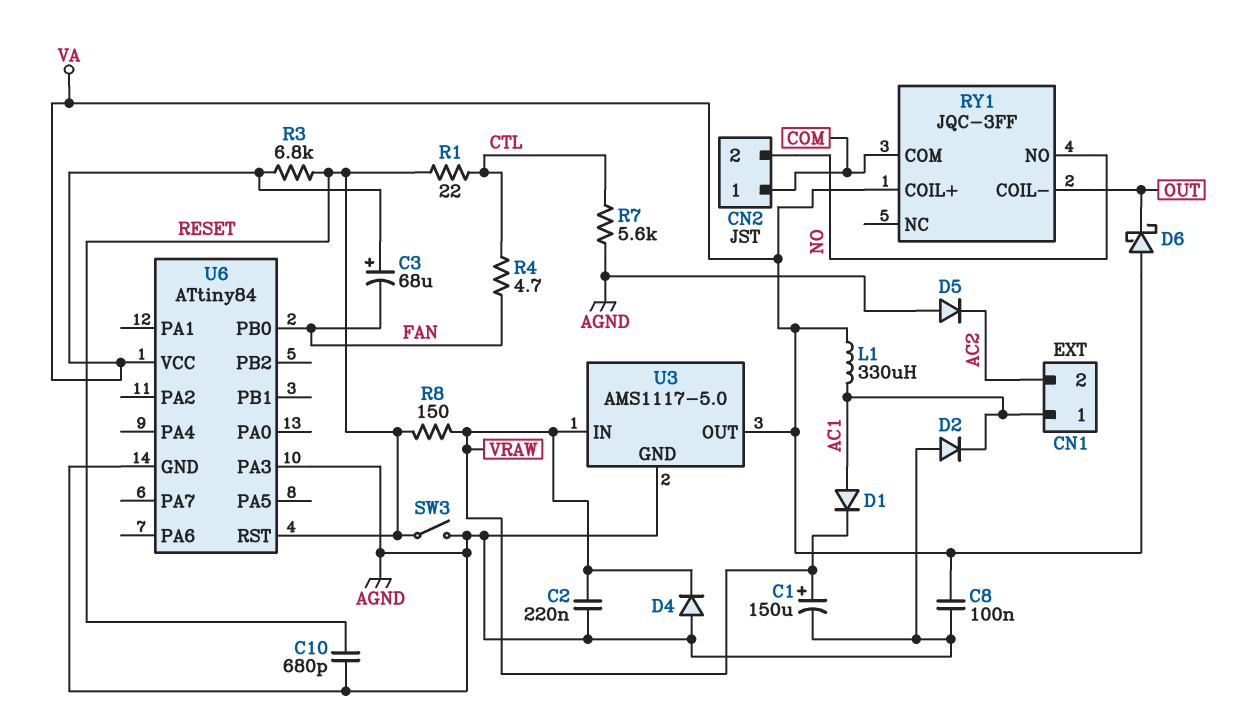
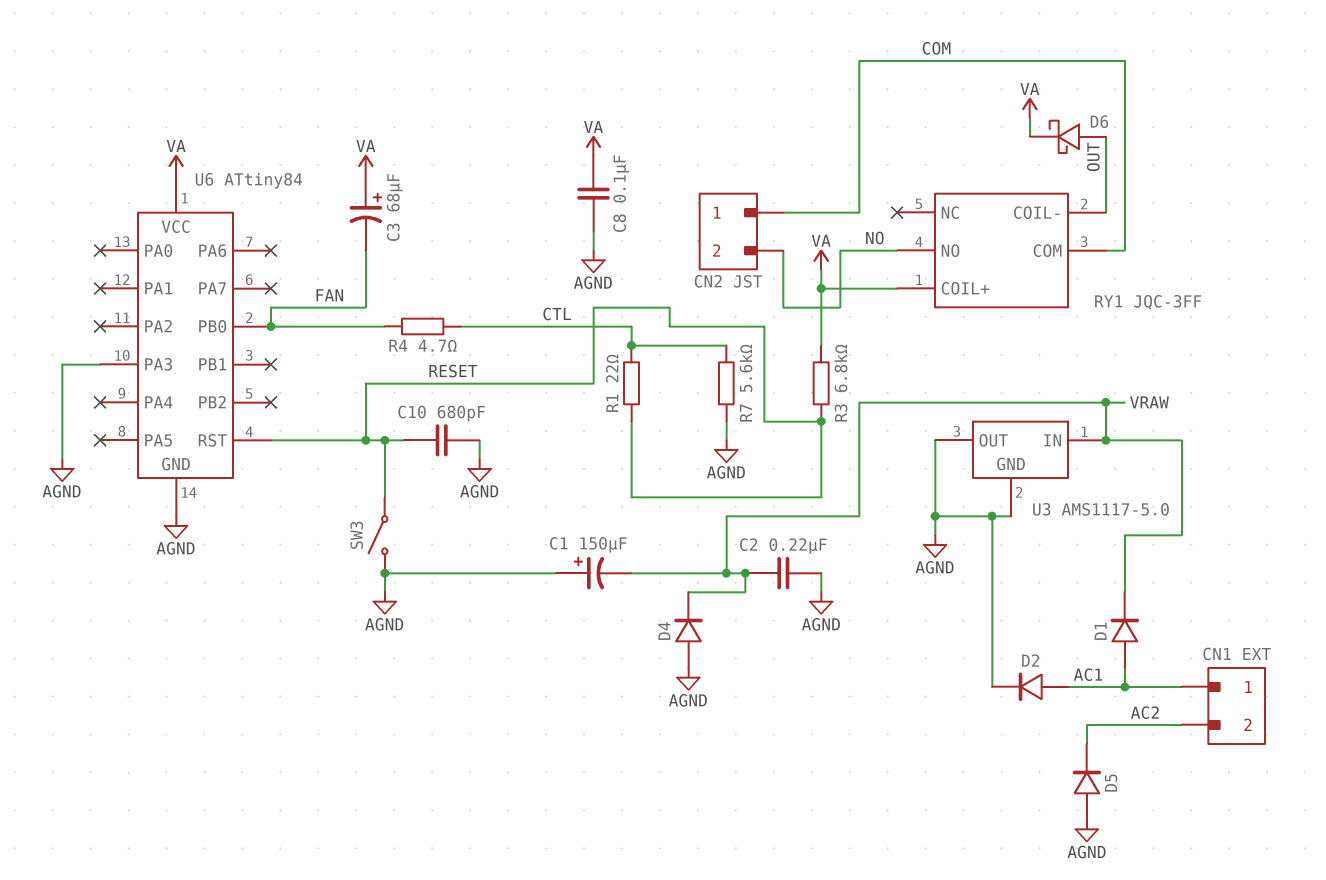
C1: 150uF (plus VRAW, minus AGND) -> 150uF (plus AGND, minus VRAW)
D2: diode (A AGND, K AC1) -> diode (A AC1, K AGND)
D6: schottky (A VA, K OUT) -> schottky (A OUT, K VA)
L1: 330uH (AC1, VA) -> none
R8: 150 (RESET, VRAW) -> none
U3 pin OUT: VA -> AGND

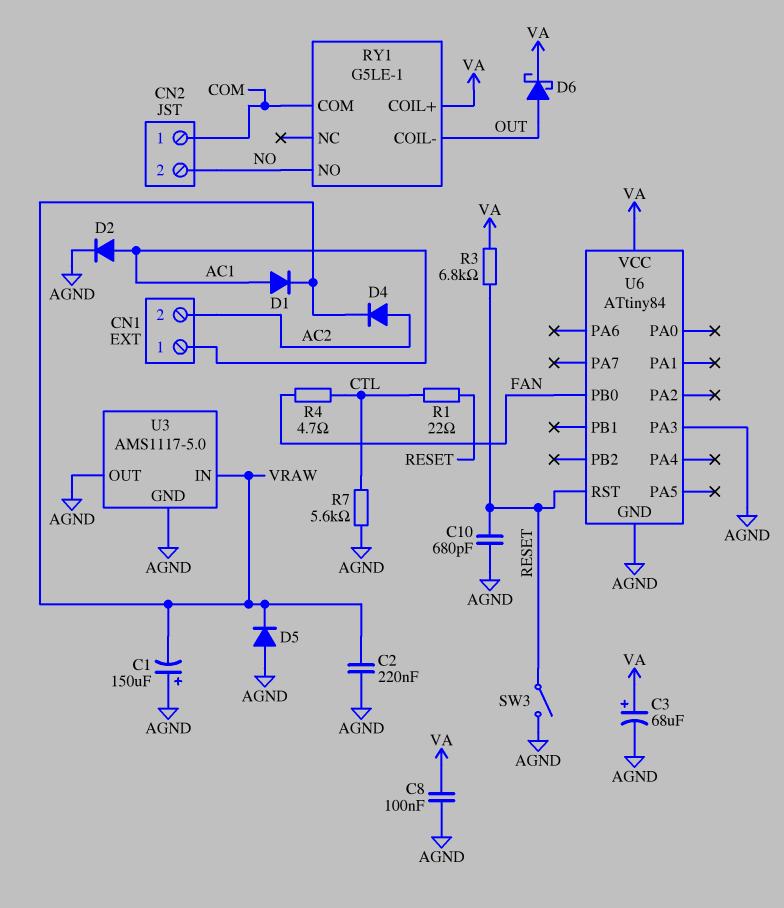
C3: 68uF (plus VA, minus FAN) -> 68uF (plus VA, minus AGND)
D4: diode (A AGND, K VRAW) -> diode (A AC2, K VRAW)
D5: diode (A AGND, K AC2) -> diode (A AGND, K VRAW)
RY1: JQC-3FF -> G5LE-1

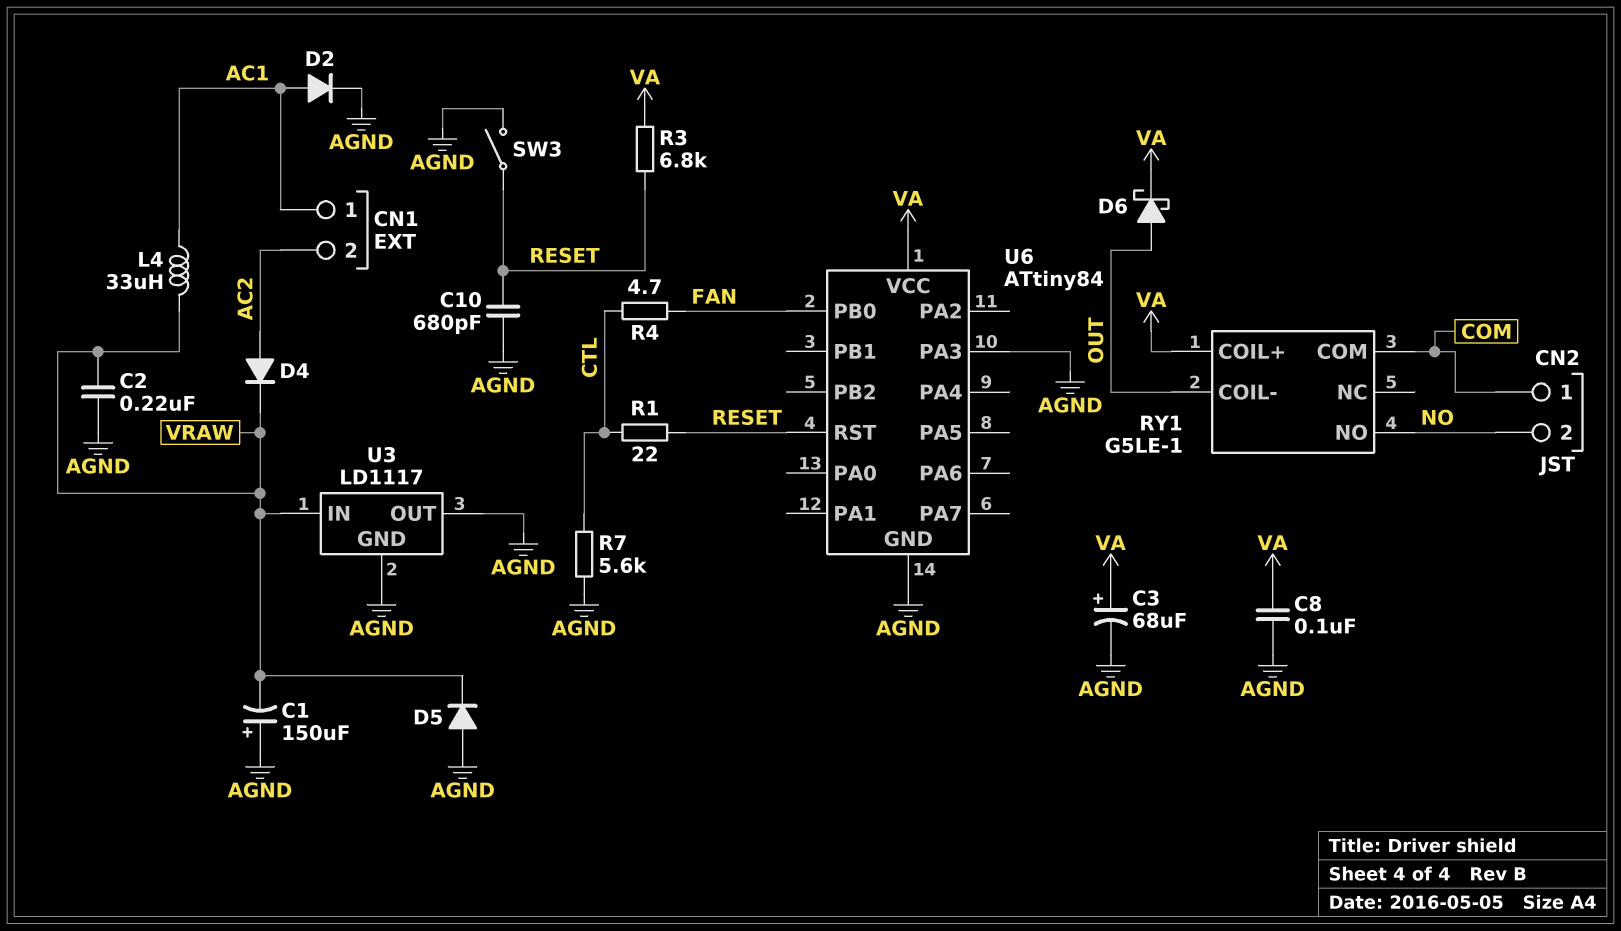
D1: diode (A AC1, K VRAW) -> none
L4: none -> 33uH (AC1, VRAW)
U3: AMS1117-5.0 -> LD1117

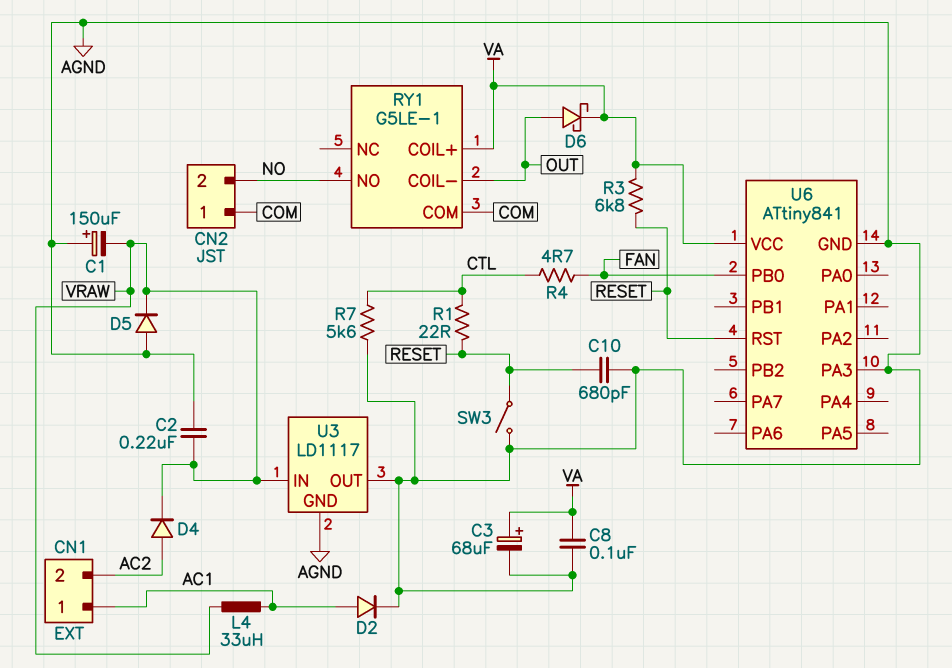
U6: ATtiny84 -> ATtiny841

